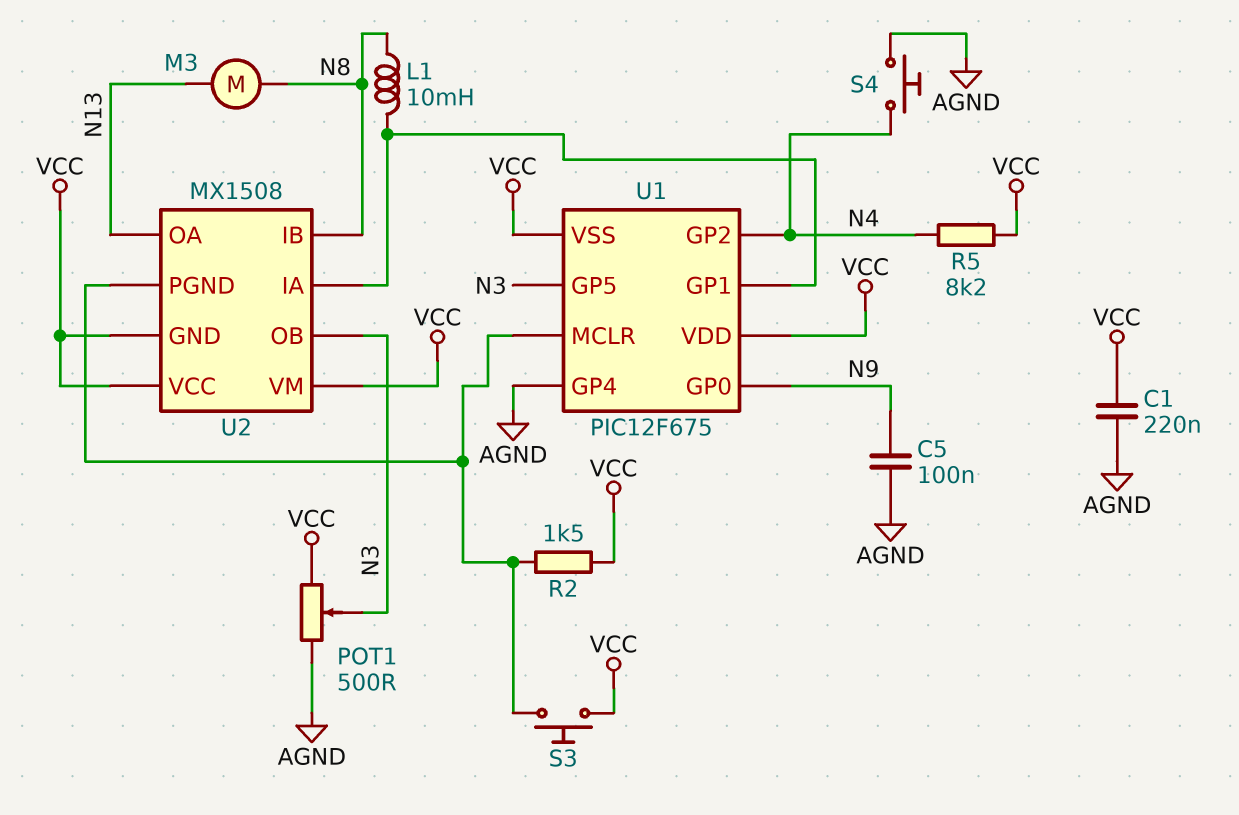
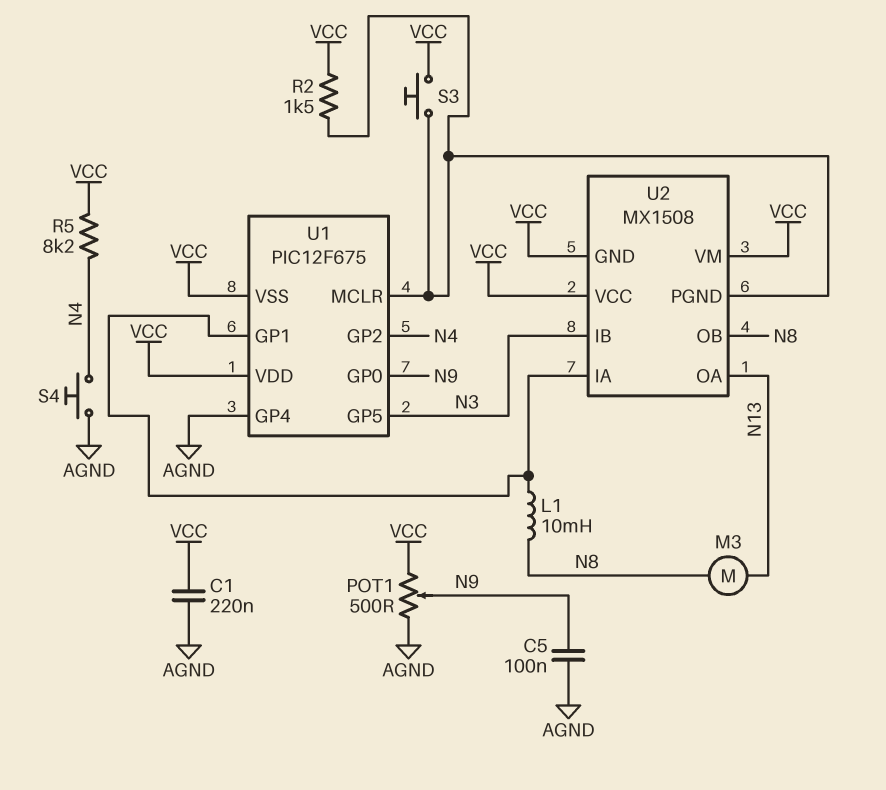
POT1: 500 (AGND, VCC, wiper N3) -> 500 (AGND, VCC, wiper N9)
U2 pin IB: N8 -> N3
U2 pin OB: N3 -> N8

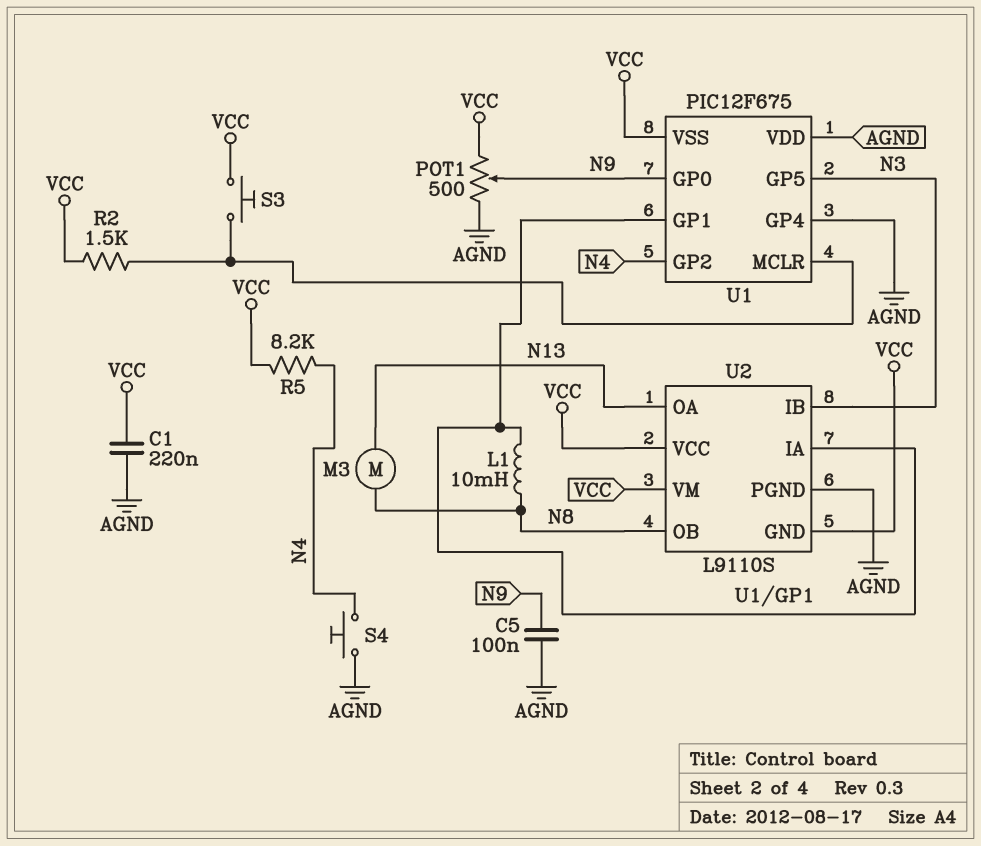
U1 pin VDD: VCC -> AGND
U2: MX1508 -> L9110S
U2 pin PGND: U1/MCLR -> AGND

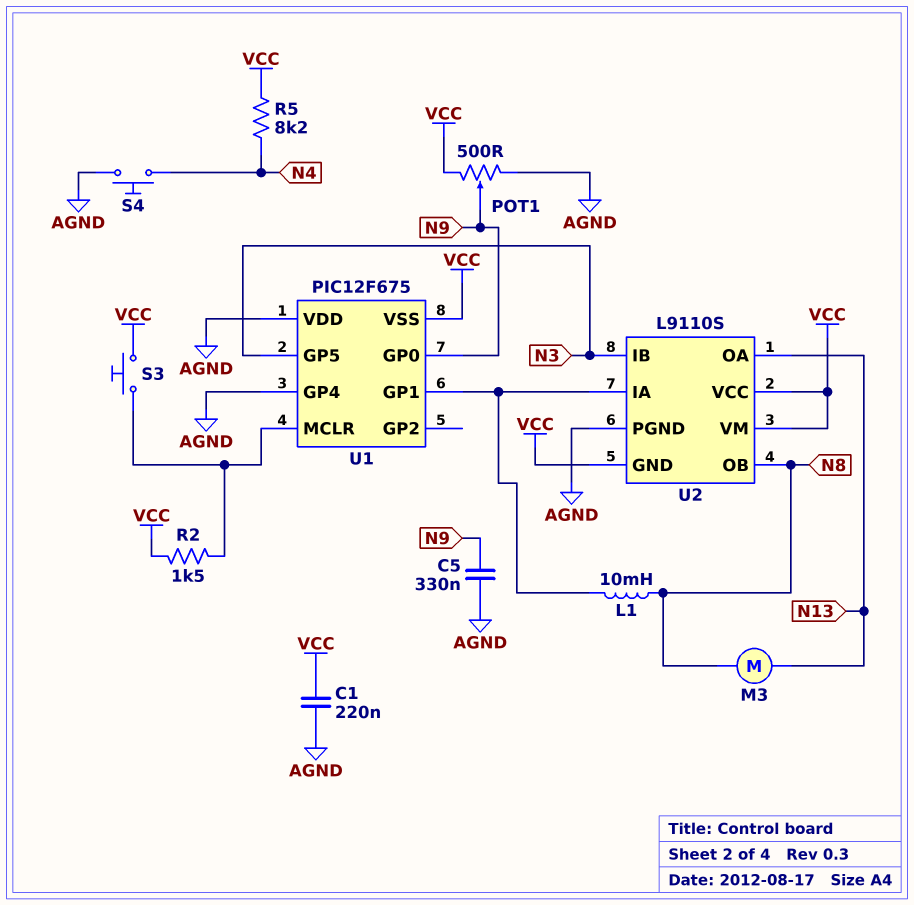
C5: 100nF (AGND, N9) -> 330nF (AGND, N9)
U1 pin GP2: N4 -> none

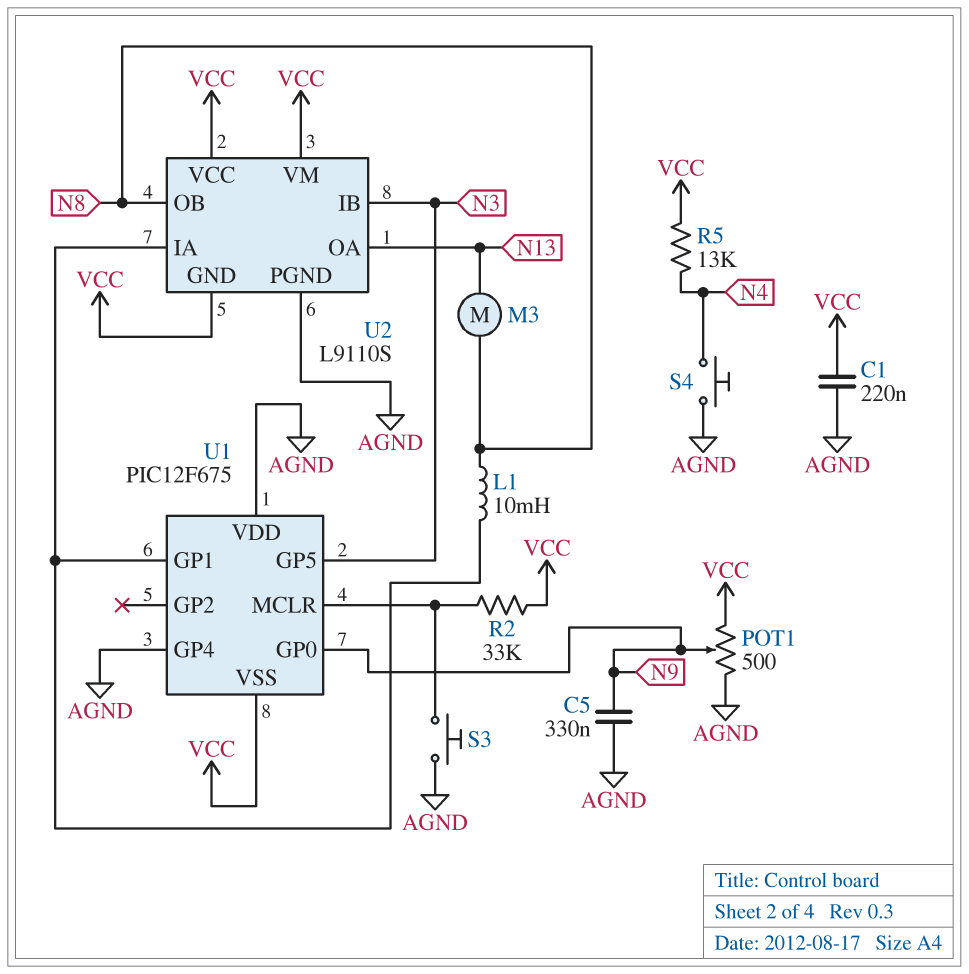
R2: 1.5k (U1/MCLR, VCC) -> 33k (U1/MCLR, VCC)
R5: 8.2k (N4, VCC) -> 13k (N4, VCC)
S3: button (U1/MCLR, VCC) -> button (AGND, U1/MCLR)

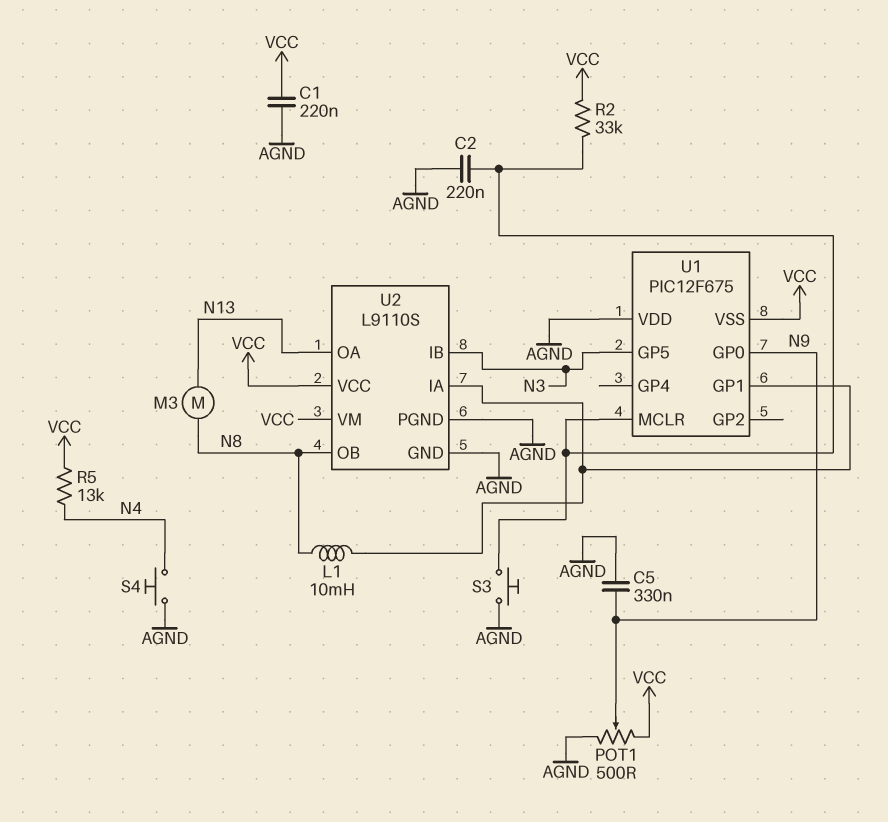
C2: none -> 220nF (AGND, U1/MCLR)
U1 pin GP4: AGND -> none
U2 pin GND: VCC -> AGND

